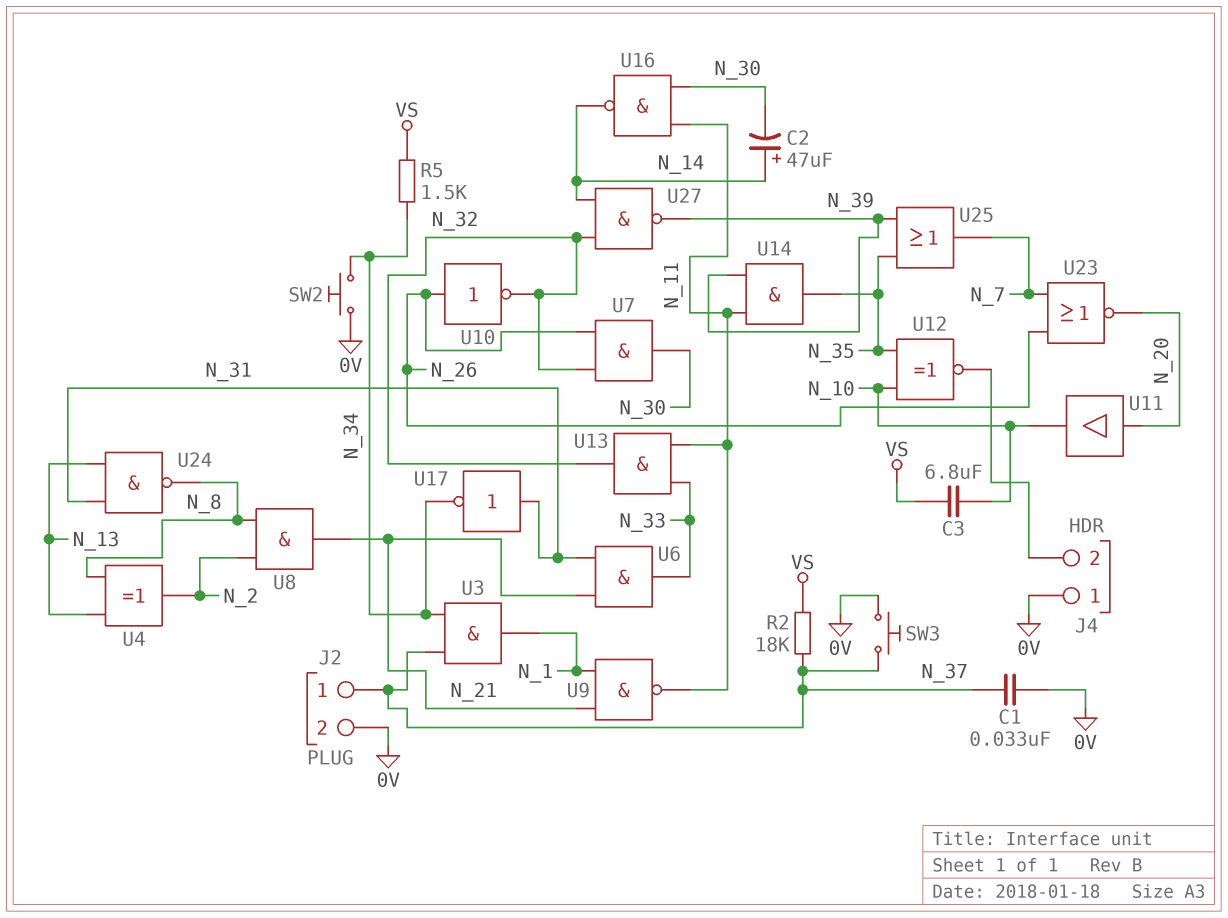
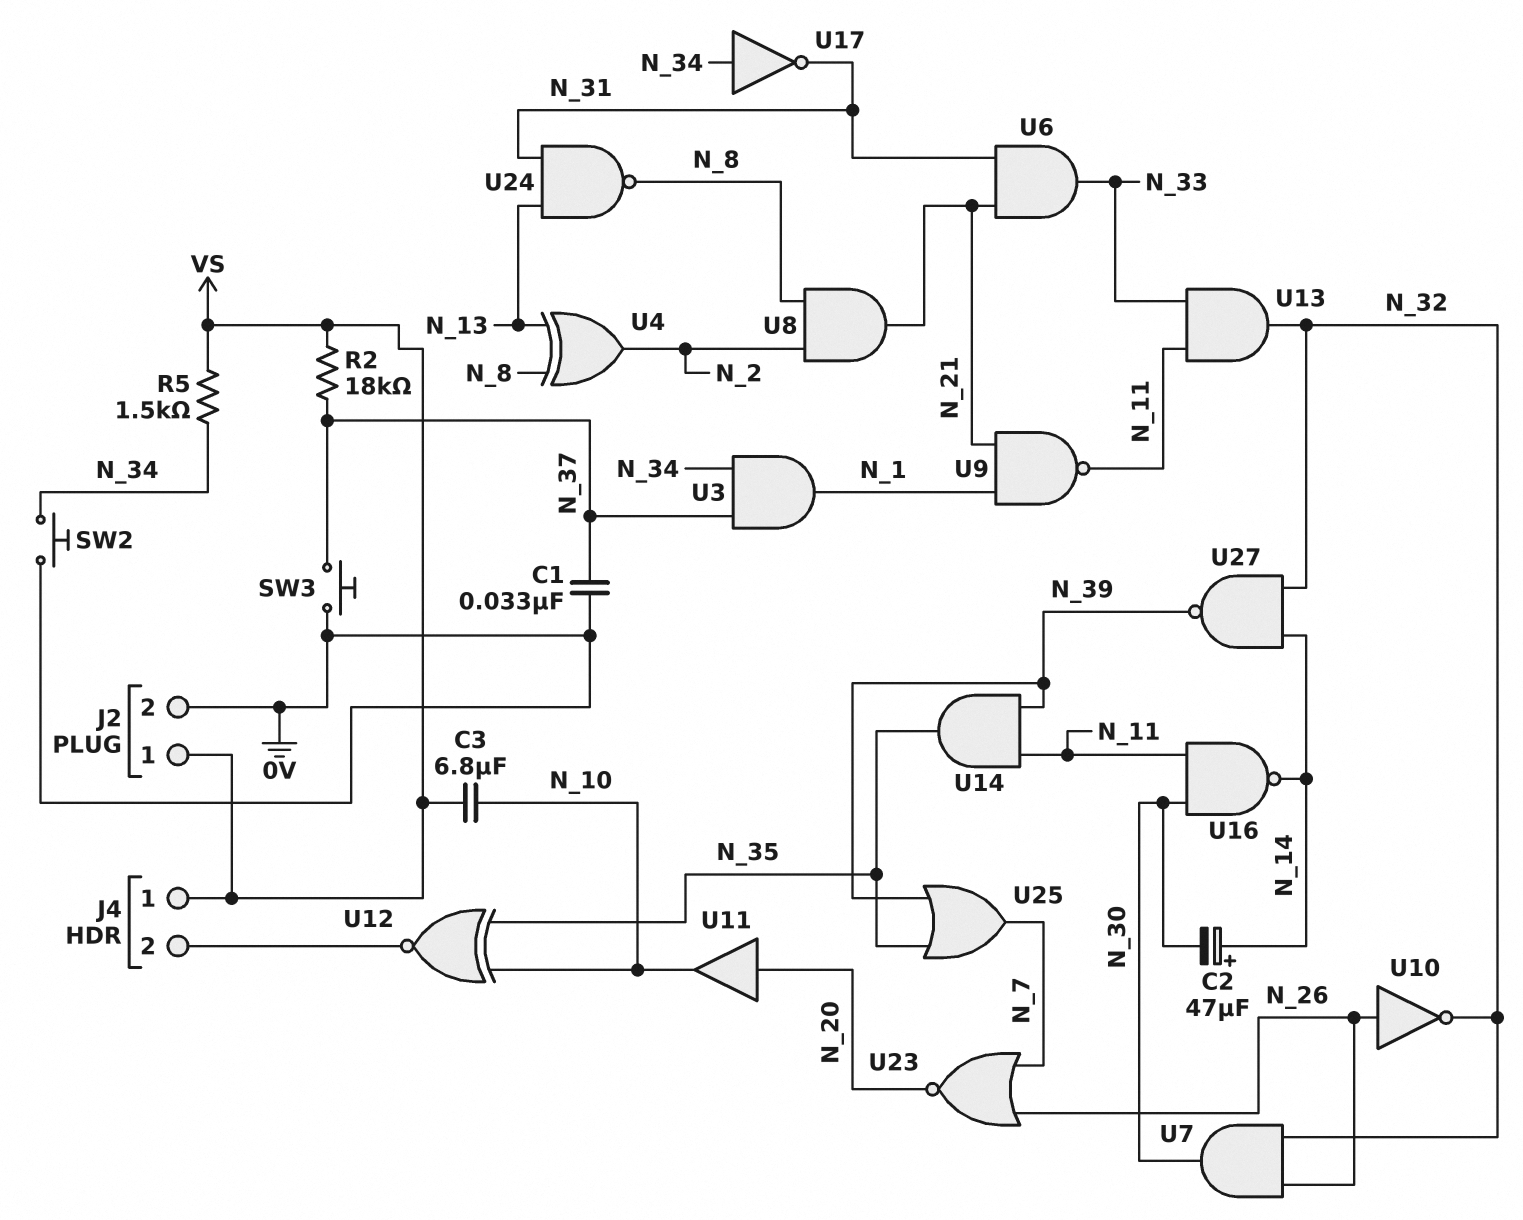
J2 pin 1: N_37 -> VS
J4 pin 1: 0V -> VS
U17: NOT (in N_31, out N_34) -> NOT (in N_34, out N_31)

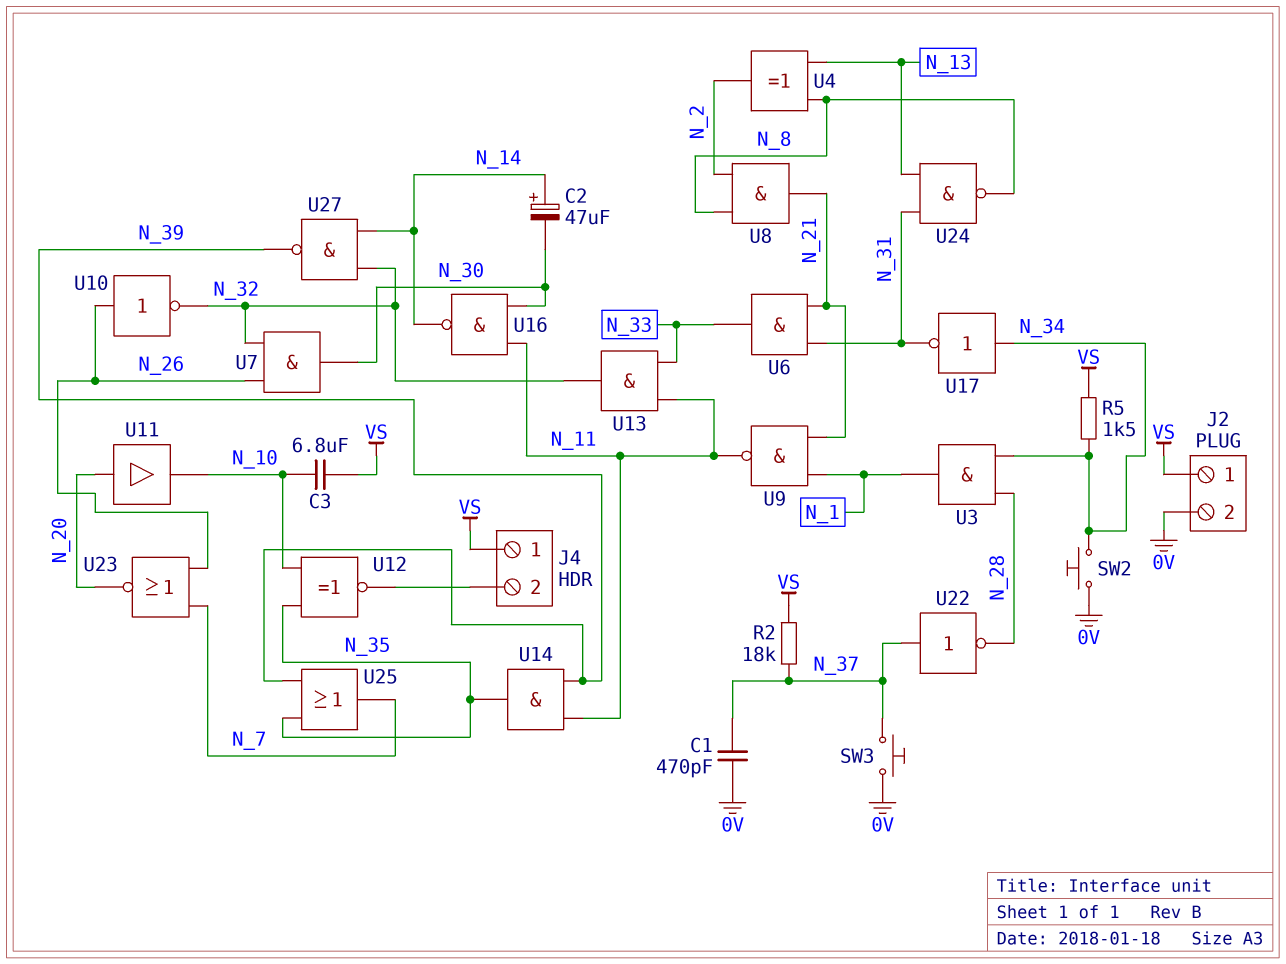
C1: 33nF (0V, N_37) -> 470pF (0V, N_37)
U3: AND (in N_34, in N_37, out N_1) -> AND (in N_28, in N_34, out N_1)
U22: none -> NOT (in N_37, out N_28)

